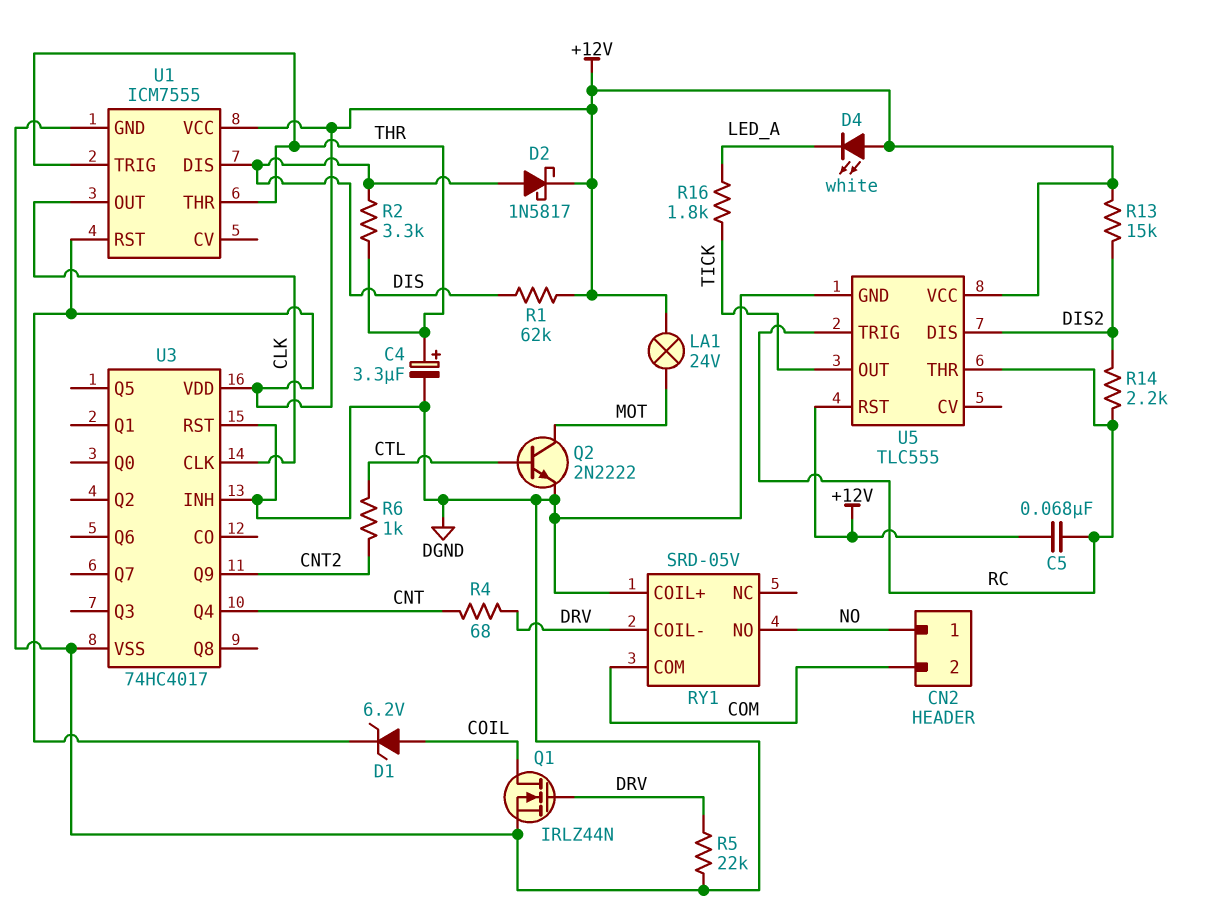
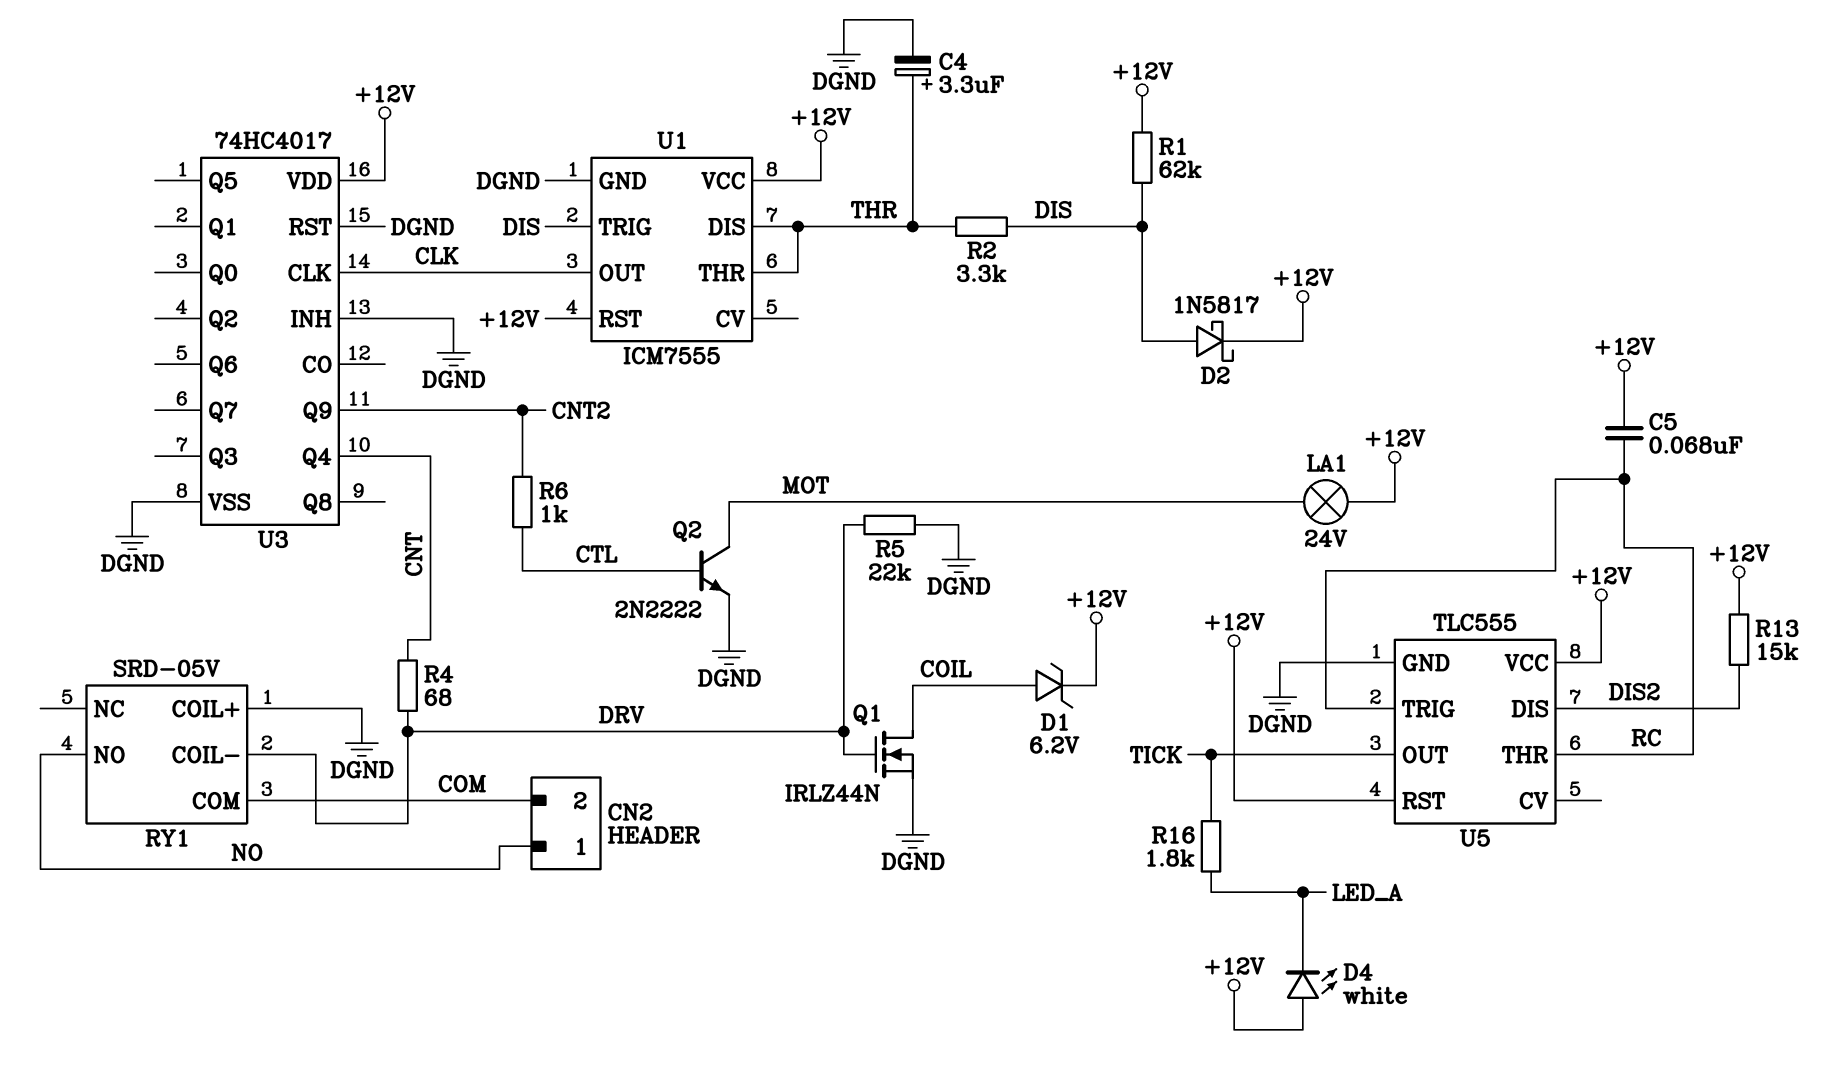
R14: 2.2k (DIS2, RC) -> none
U1 pin DIS: DIS -> THR
U1 pin TRIG: THR -> DIS

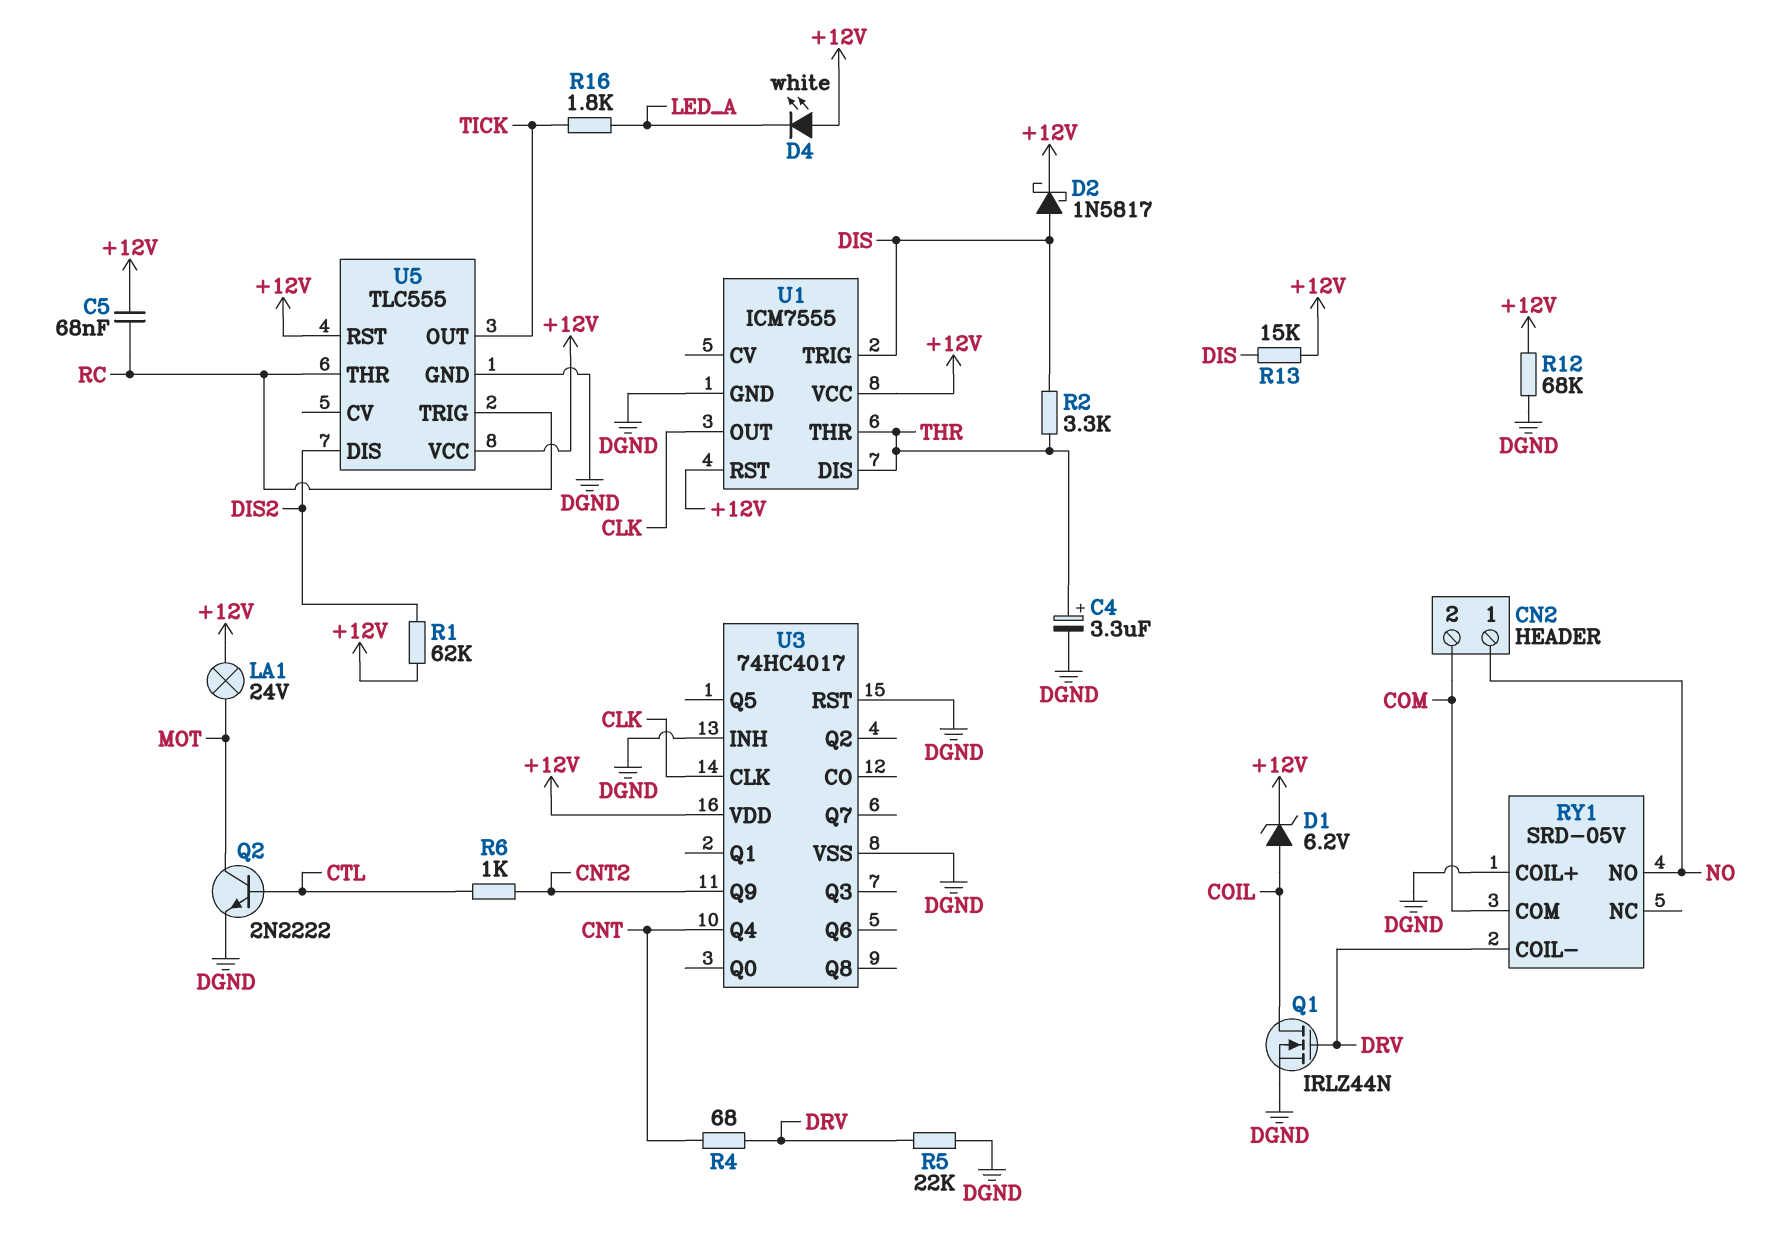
R1: 62k (+12V, DIS) -> 62k (+12V, DIS2)
R12: none -> 68k (+12V, DGND)
R13: 15k (+12V, DIS2) -> 15k (+12V, DIS)

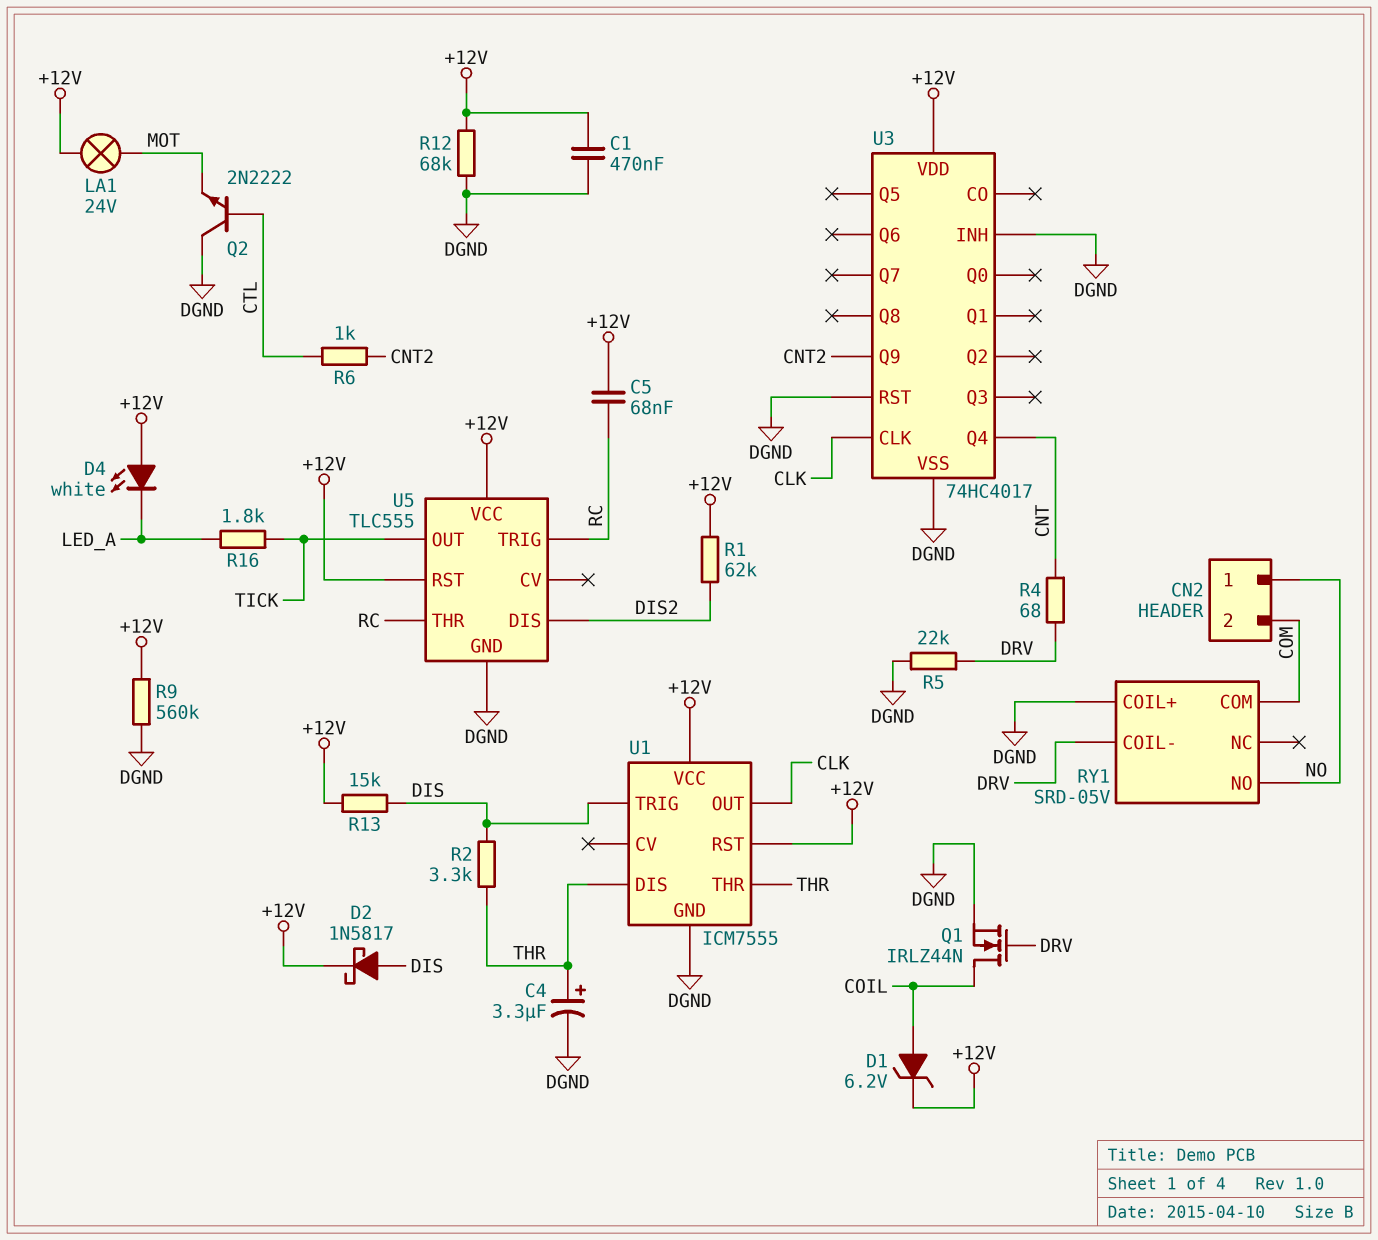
C1: none -> 470nF (+12V, DGND)
Q2: NPN 2N2222 (B CTL, C MOT, E DGND) -> NPN 2N2222 (B CTL, C DGND, E MOT)
R9: none -> 560k (+12V, DGND)

